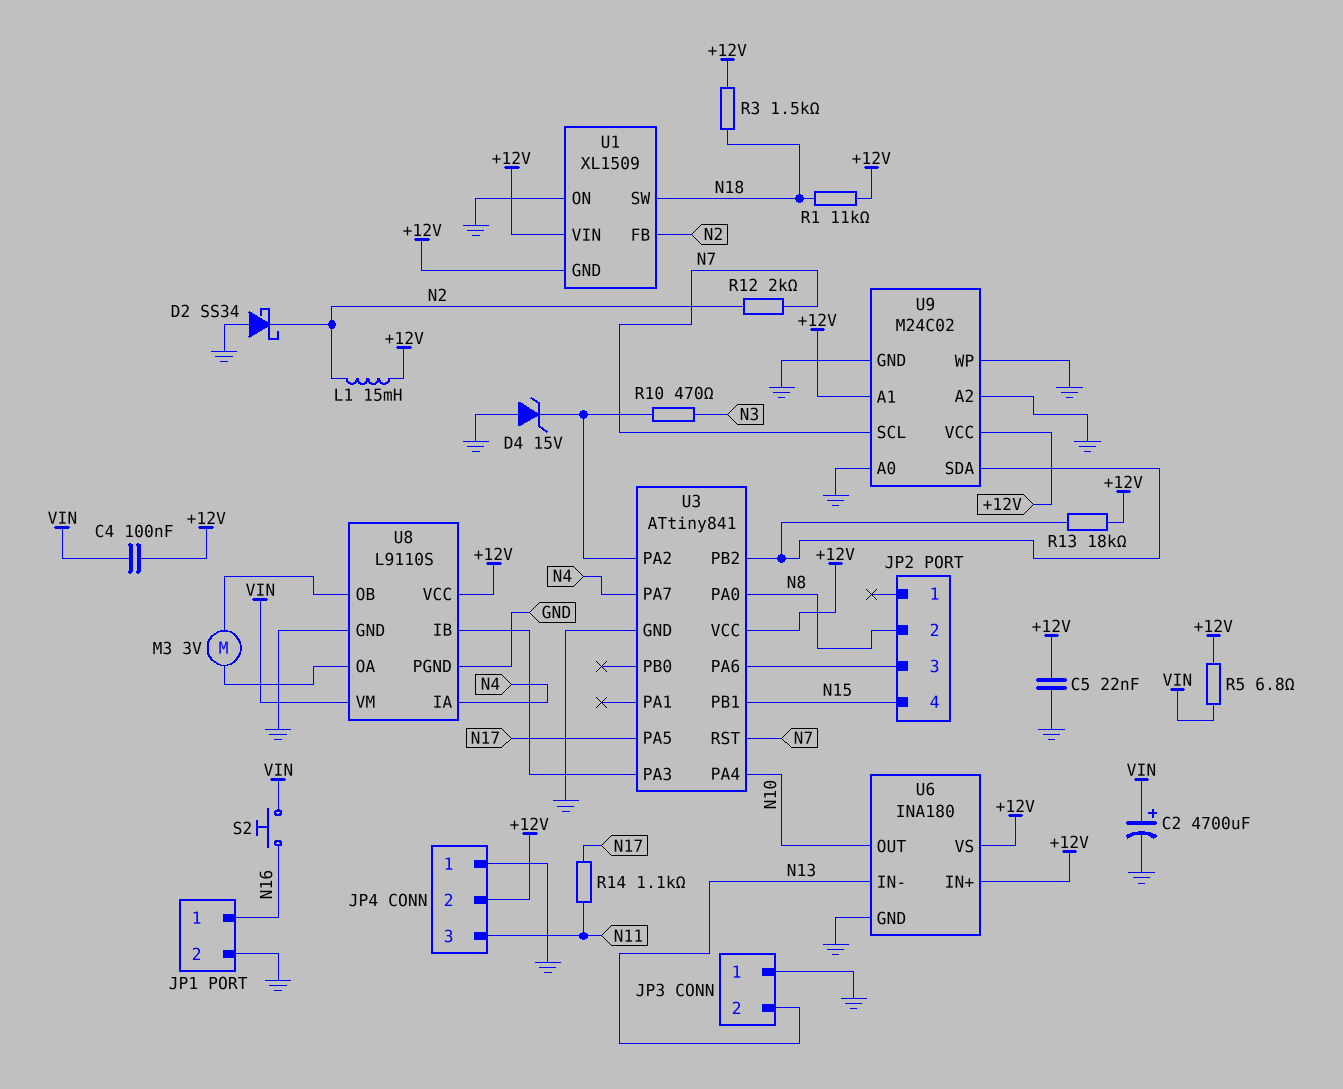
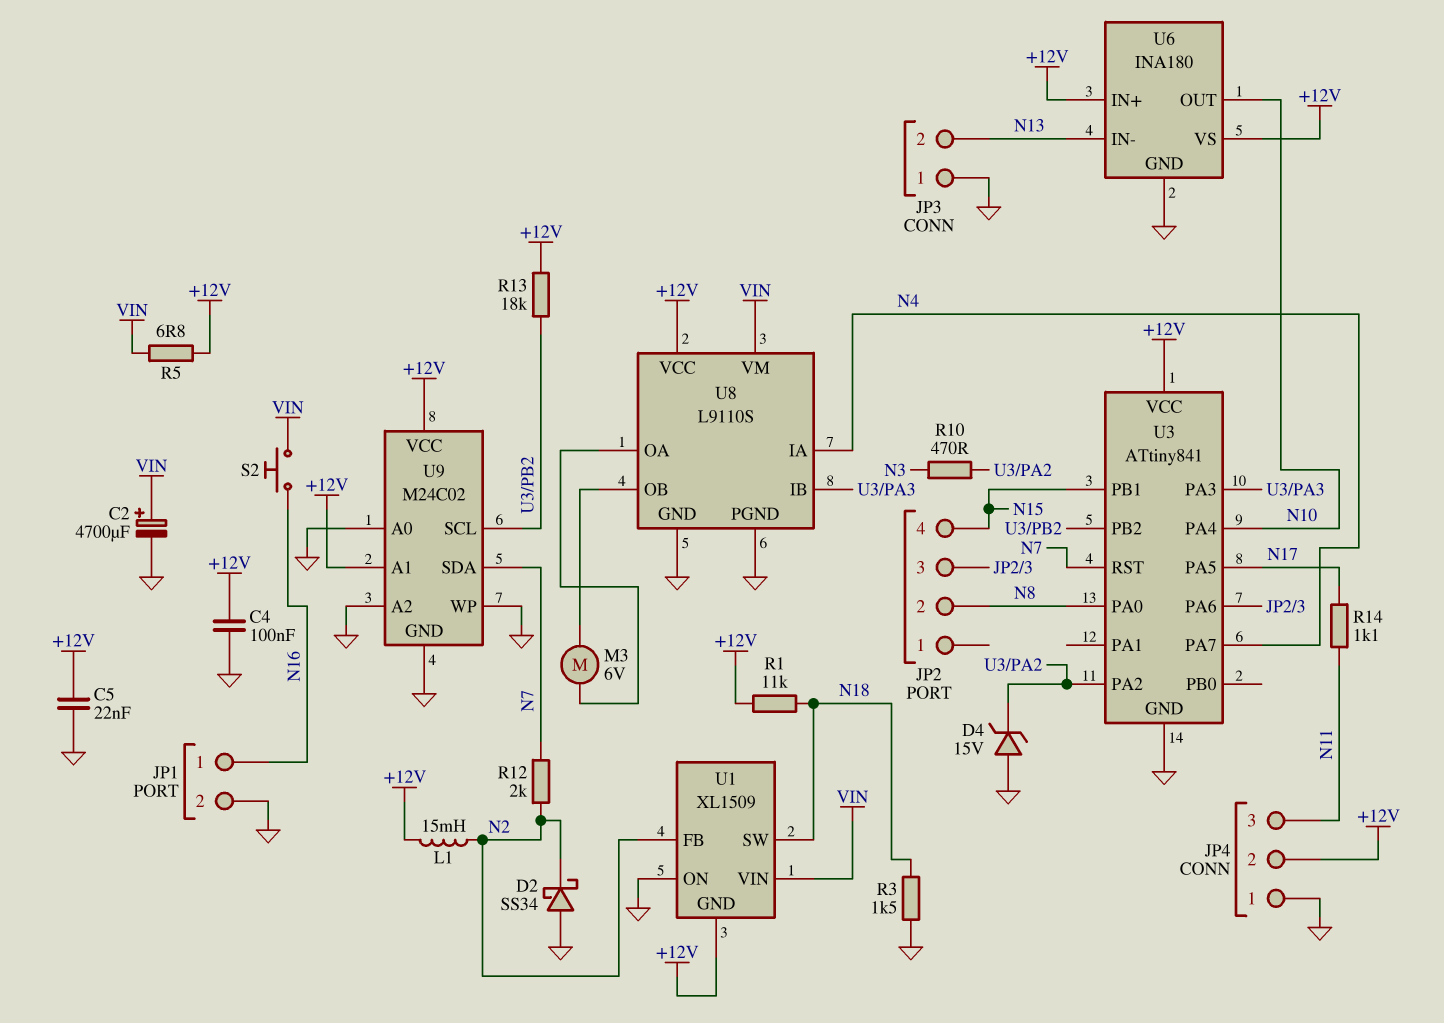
C4: 100nF (+12V, VIN) -> 100nF (+12V, GND)
M3: motor 3V (U8/OA, U8/OB) -> motor 6V (U8/OA, U8/OB)
R3: 1.5k (+12V, N18) -> 1.5k (GND, N18)
U1 pin VIN: +12V -> VIN
U9 pin SCL: N7 -> U3/PB2
U9 pin SDA: U3/PB2 -> N7

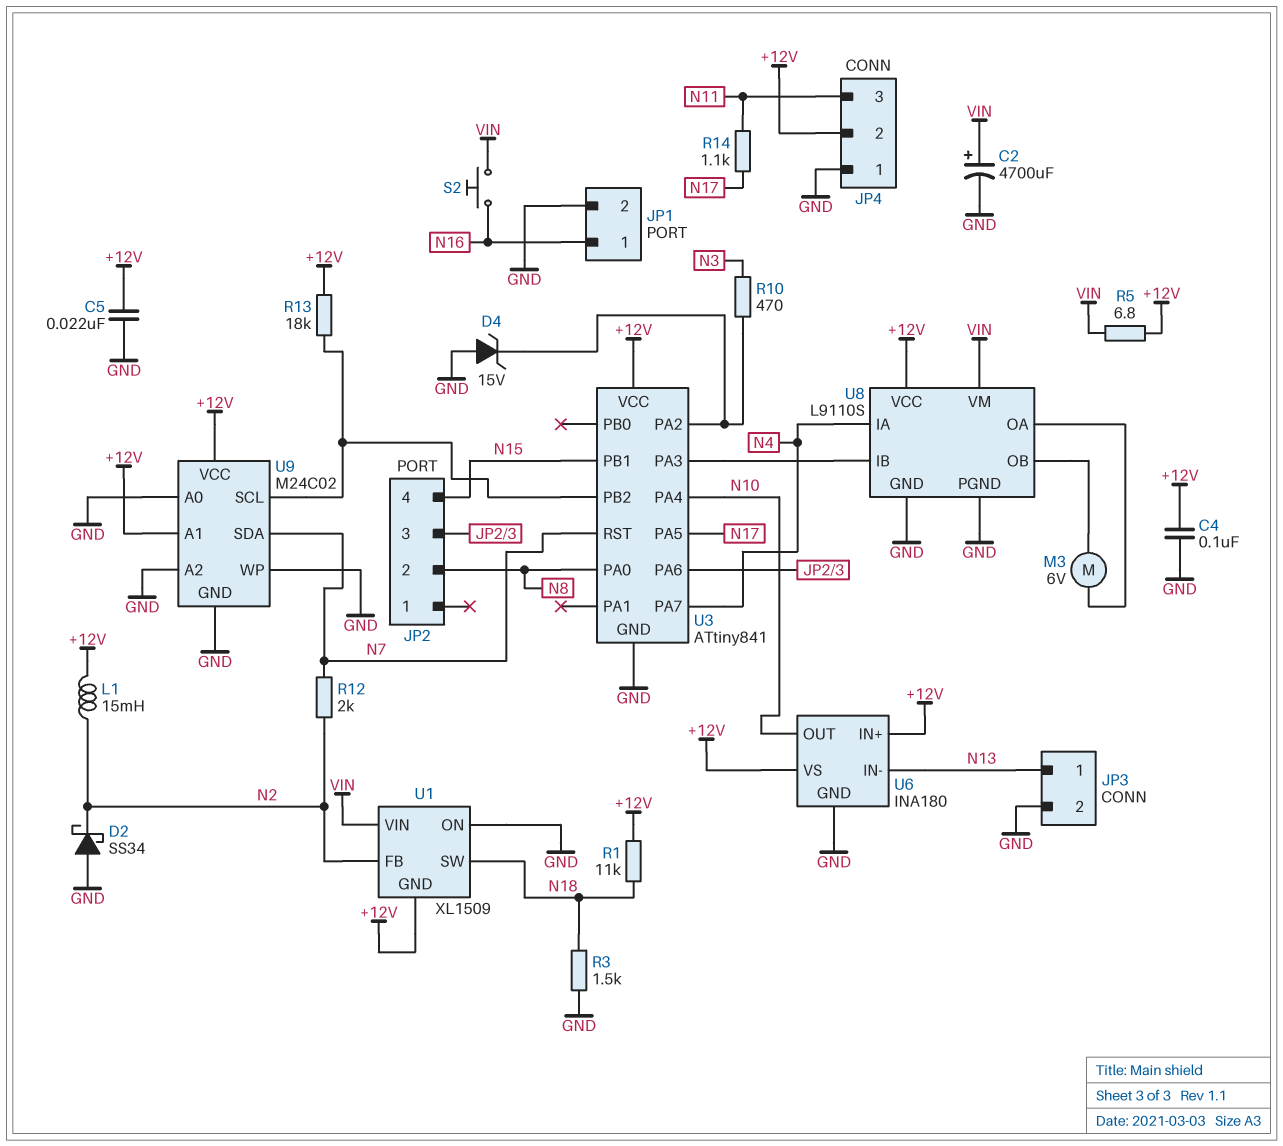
JP3 pin 1: GND -> N13
JP3 pin 2: N13 -> GND

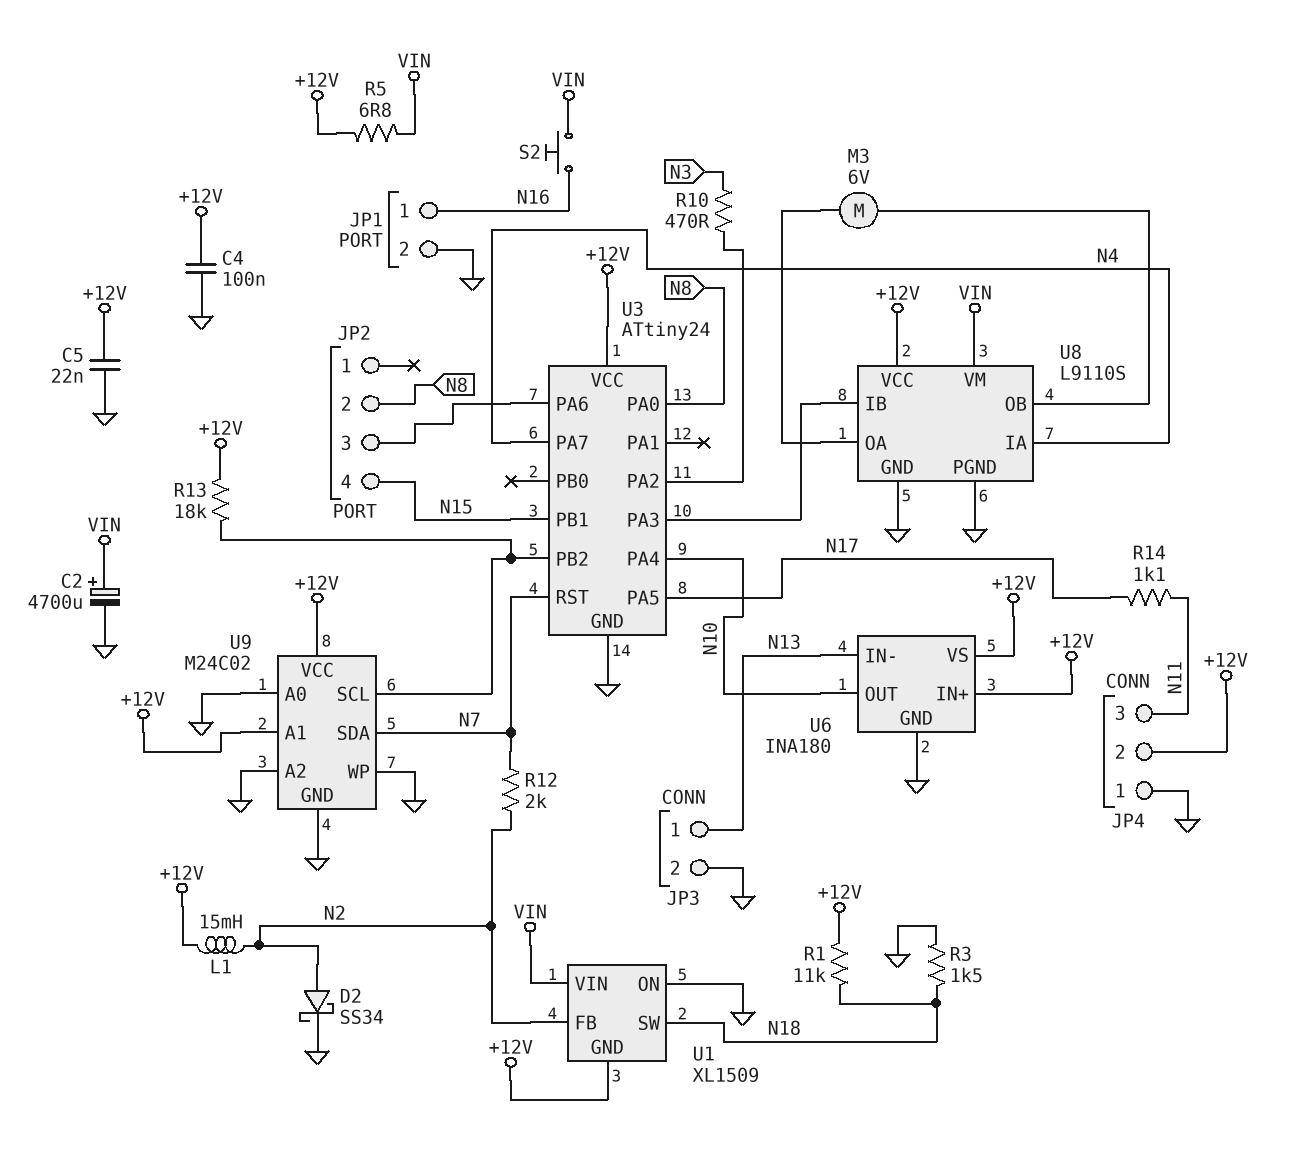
D2: schottky SS34 (A GND, K N2) -> schottky SS34 (A N2, K GND)
D4: zener 15V (A GND, K U3/PA2) -> none
U3: ATtiny841 -> ATtiny24

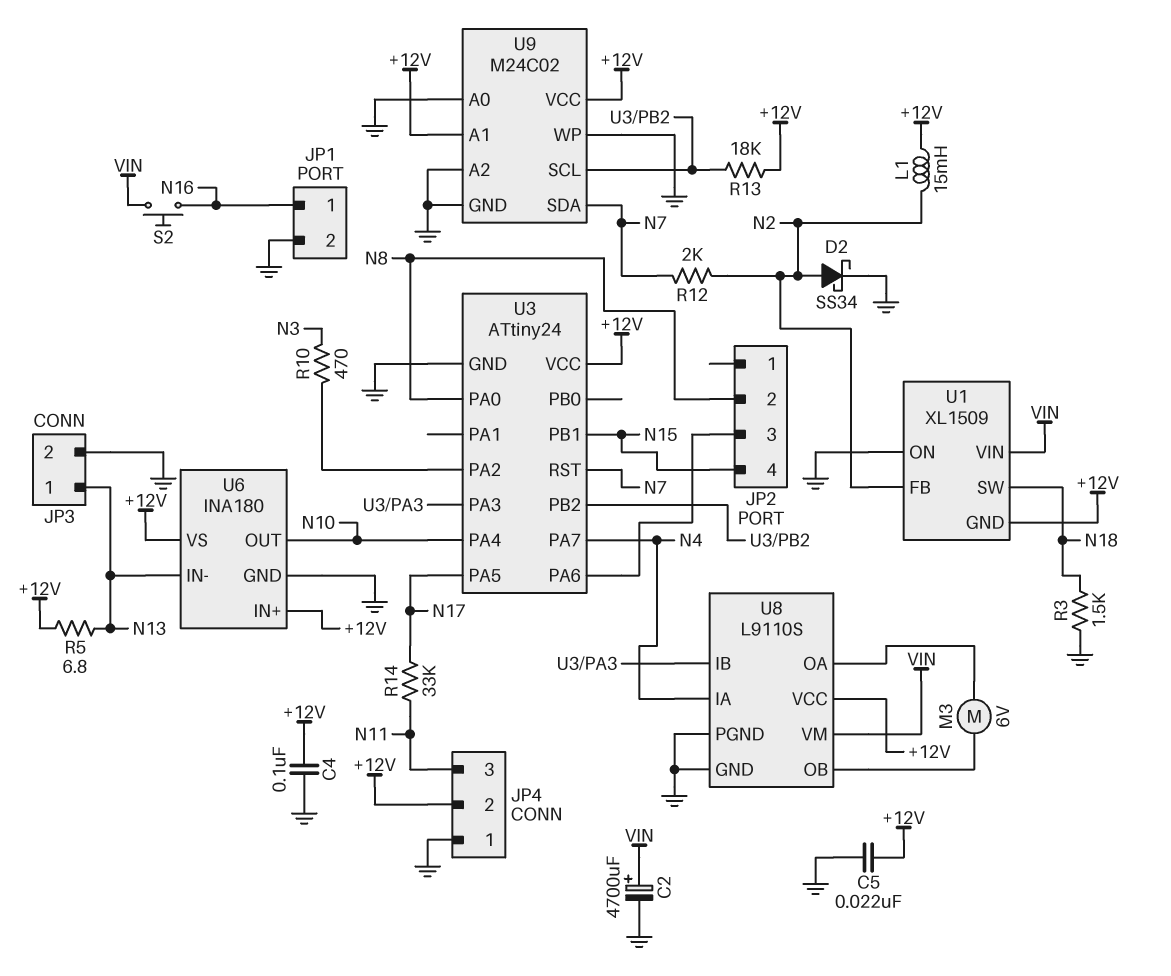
R1: 11k (+12V, N18) -> none
R5: 6.8 (+12V, VIN) -> 6.8 (+12V, N13)
R14: 1.1k (N11, N17) -> 33k (N11, N17)

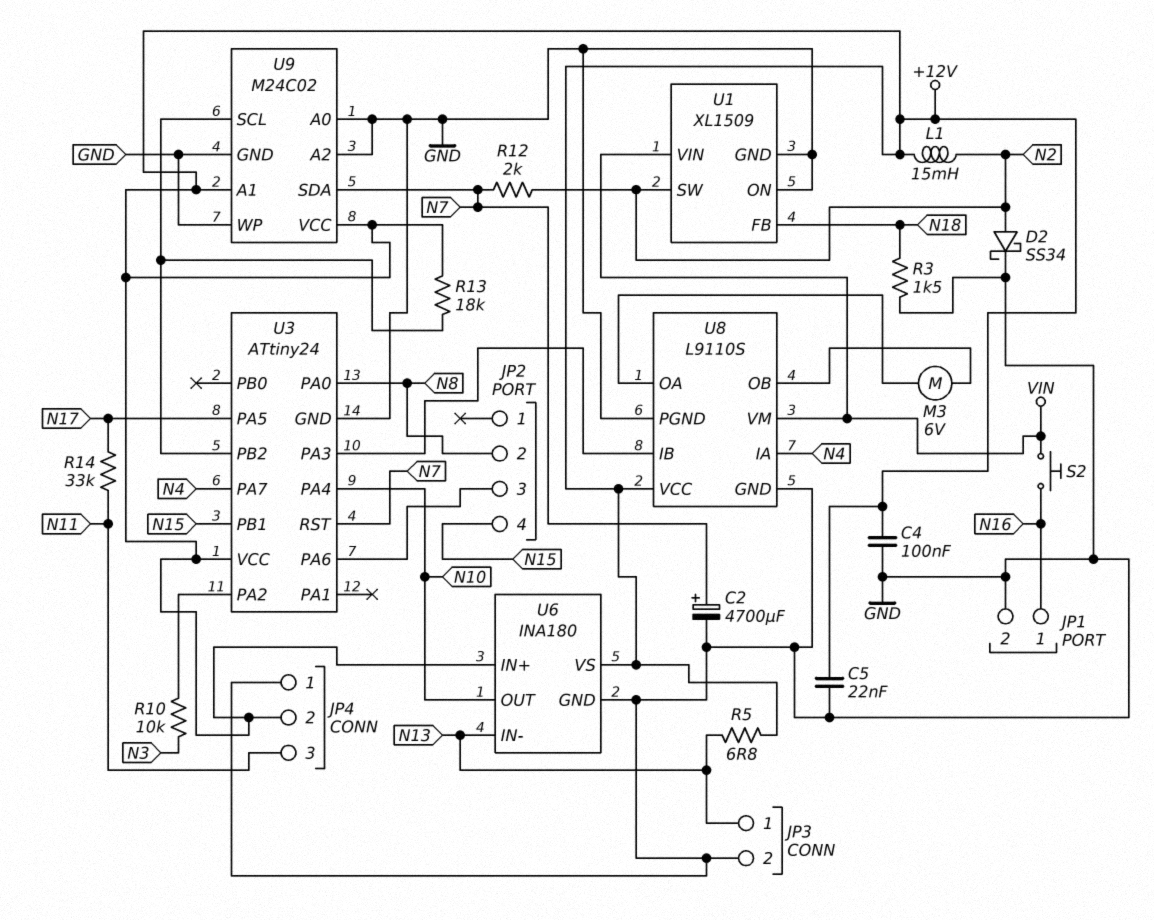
C2: 4700uF (plus VIN, minus GND) -> 4700uF (plus N7, minus GND)
R10: 470 (N3, U3/PA2) -> 10k (N3, U3/PA2)
U1 pin FB: N2 -> N18
U1 pin GND: +12V -> GND
U1 pin SW: N18 -> N2

